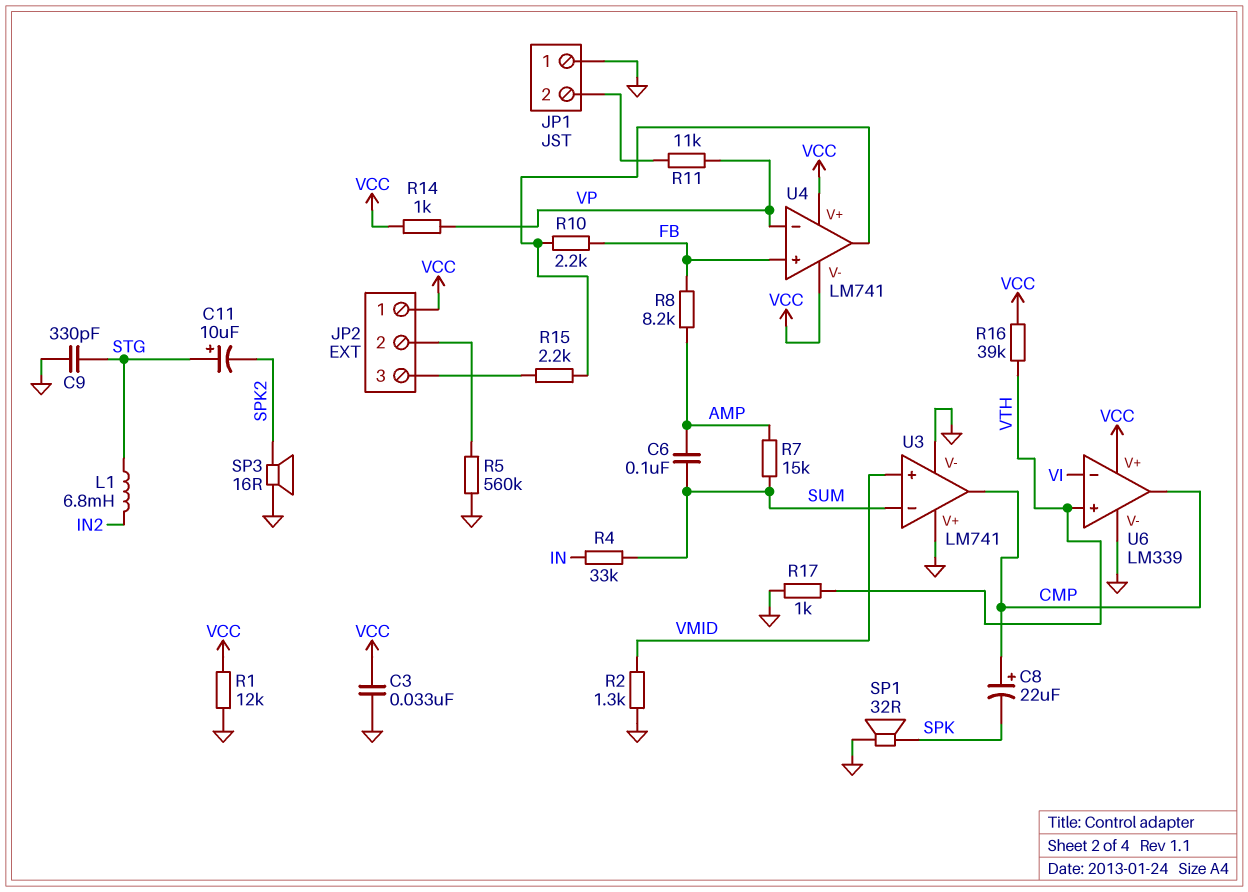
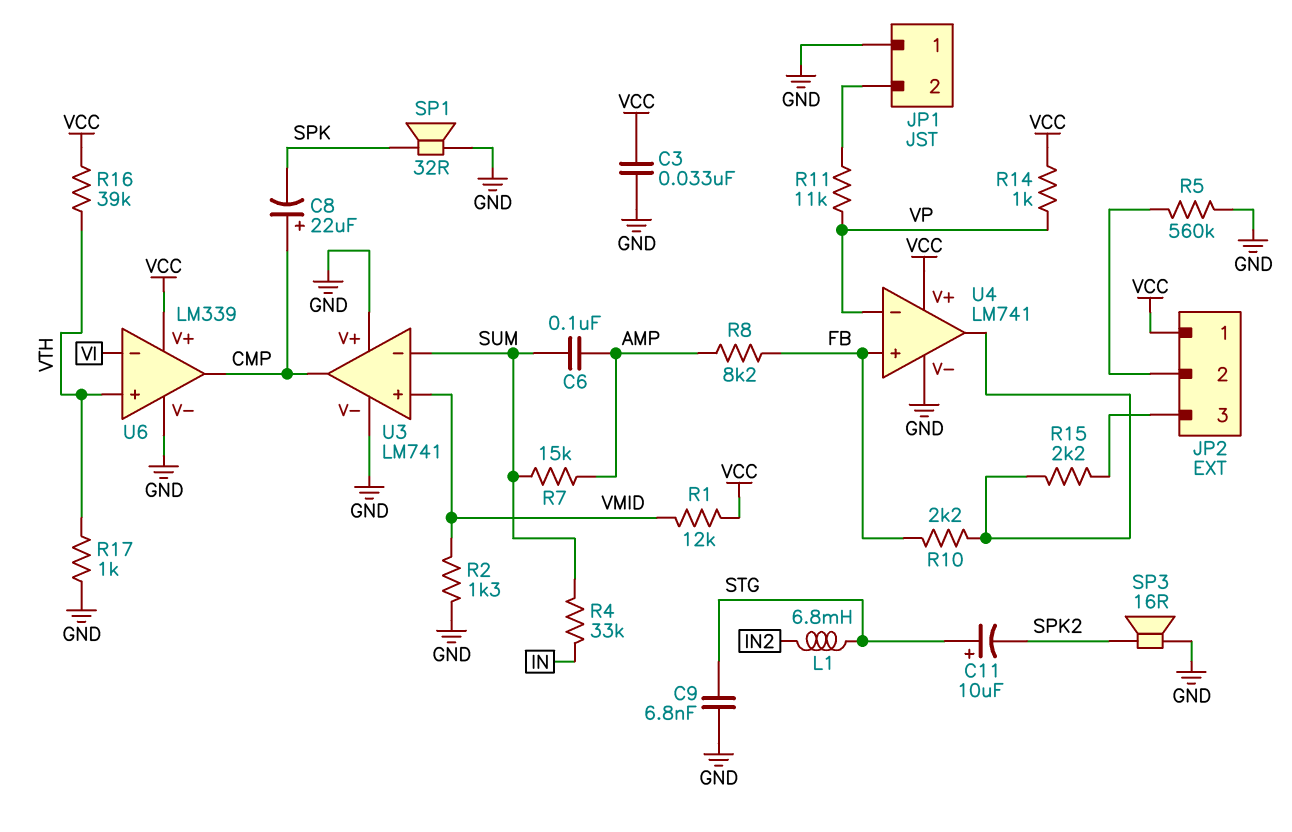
C9: 330pF (GND, STG) -> 6.8nF (GND, STG)
R1: 12k (GND, VCC) -> 12k (VCC, VMID)
U4 pin V-: VCC -> GND

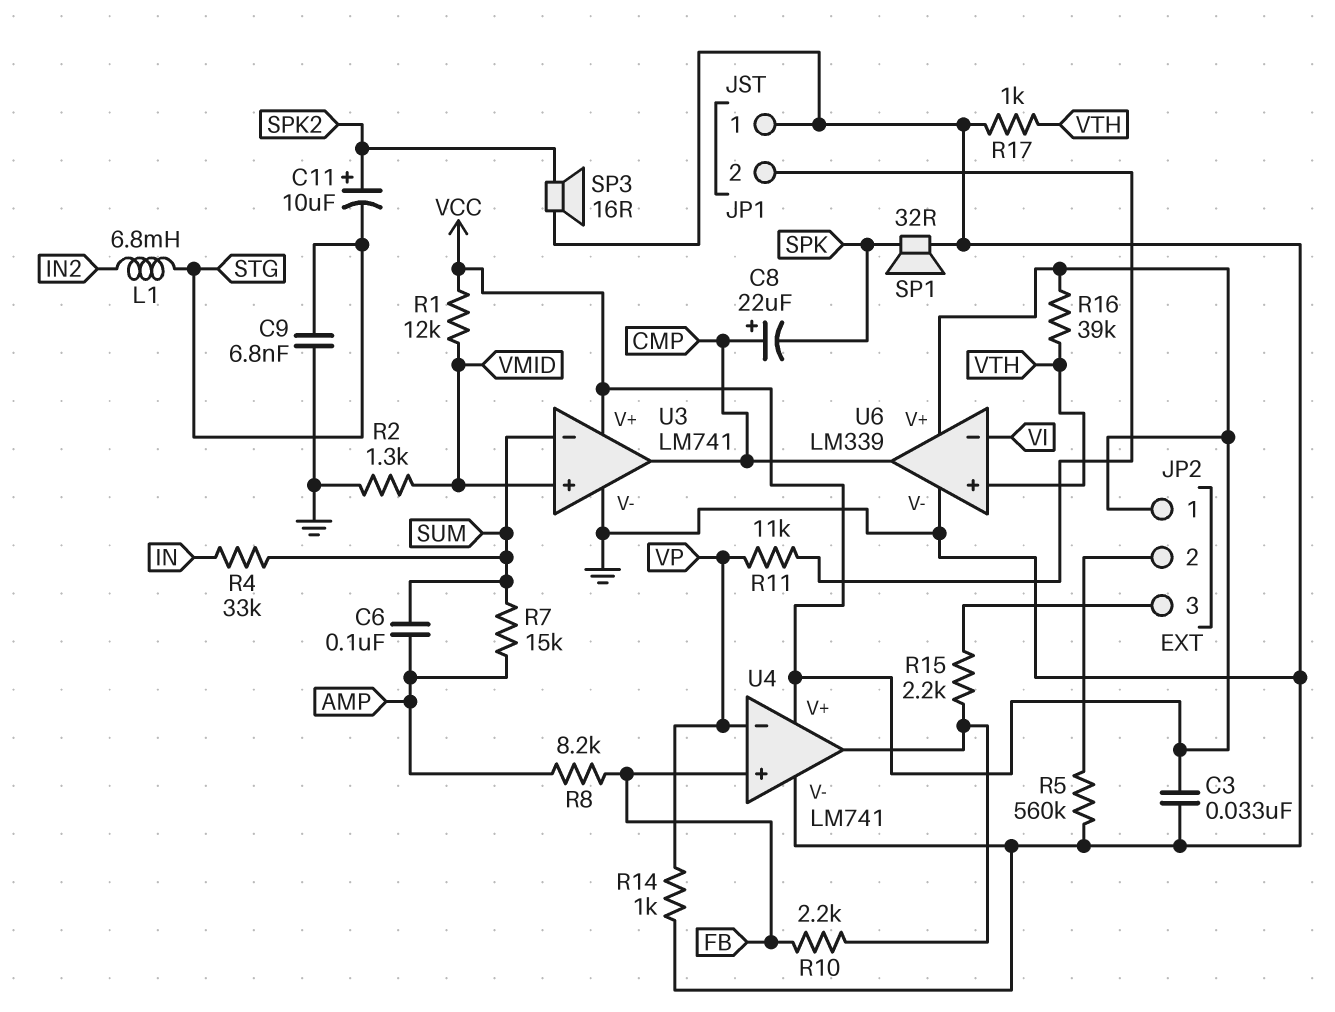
C11: 10uF (plus STG, minus SPK2) -> 10uF (plus SPK2, minus STG)
R14: 1k (VCC, VP) -> 1k (GND, VP)
U3 pin V+: GND -> VCC

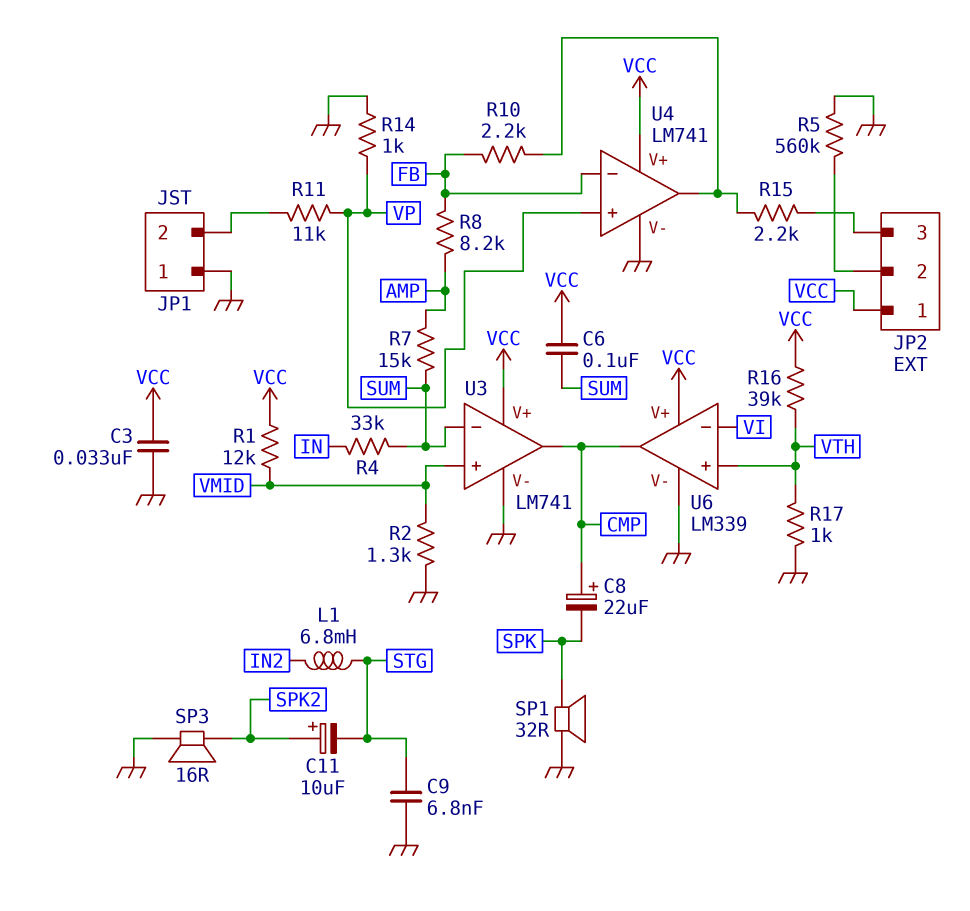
C6: 100nF (AMP, SUM) -> 100nF (SUM, VCC)
U4 pin in+: FB -> VP
U4 pin in-: VP -> FB

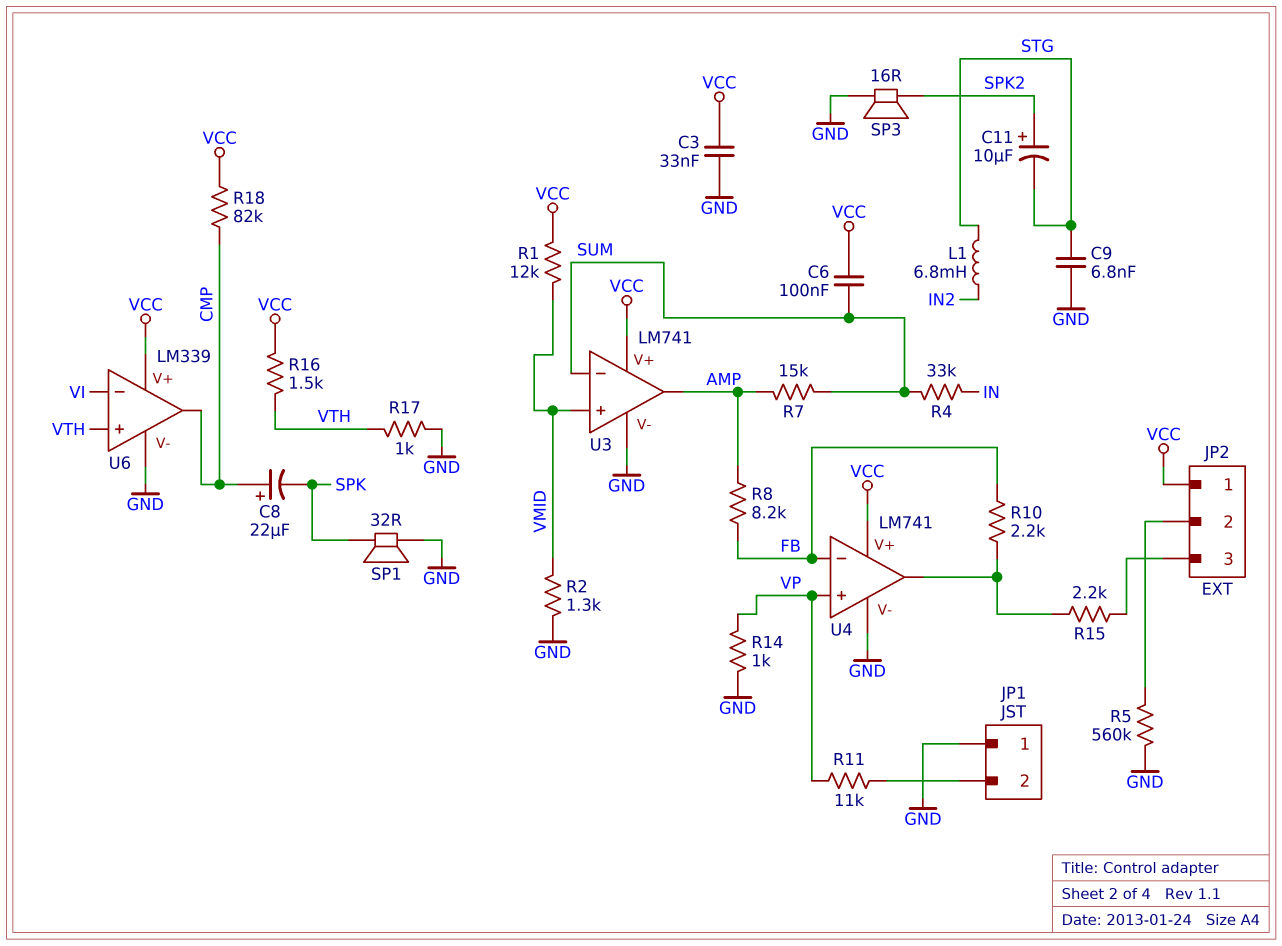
R16: 39k (VCC, VTH) -> 1.5k (VCC, VTH)
R18: none -> 82k (CMP, VCC)
U3 pin out: CMP -> AMP

